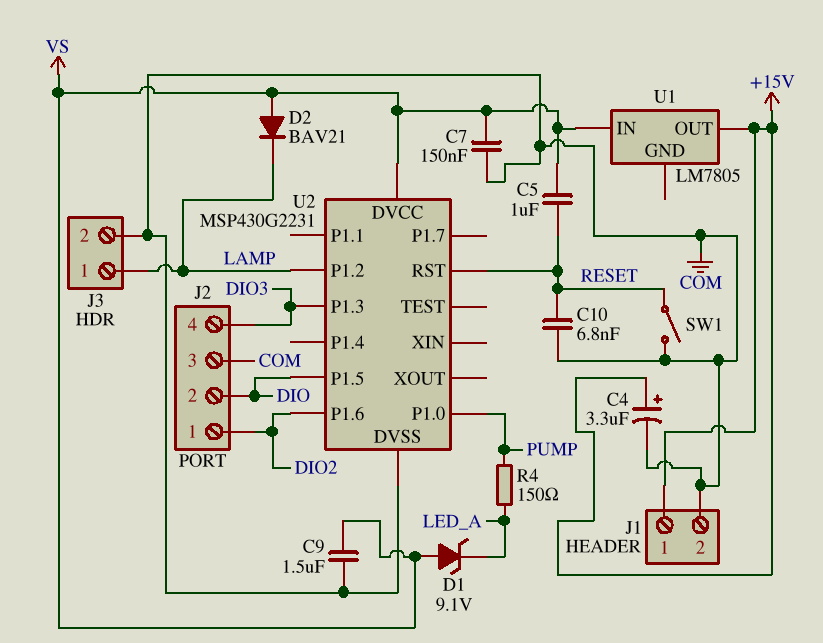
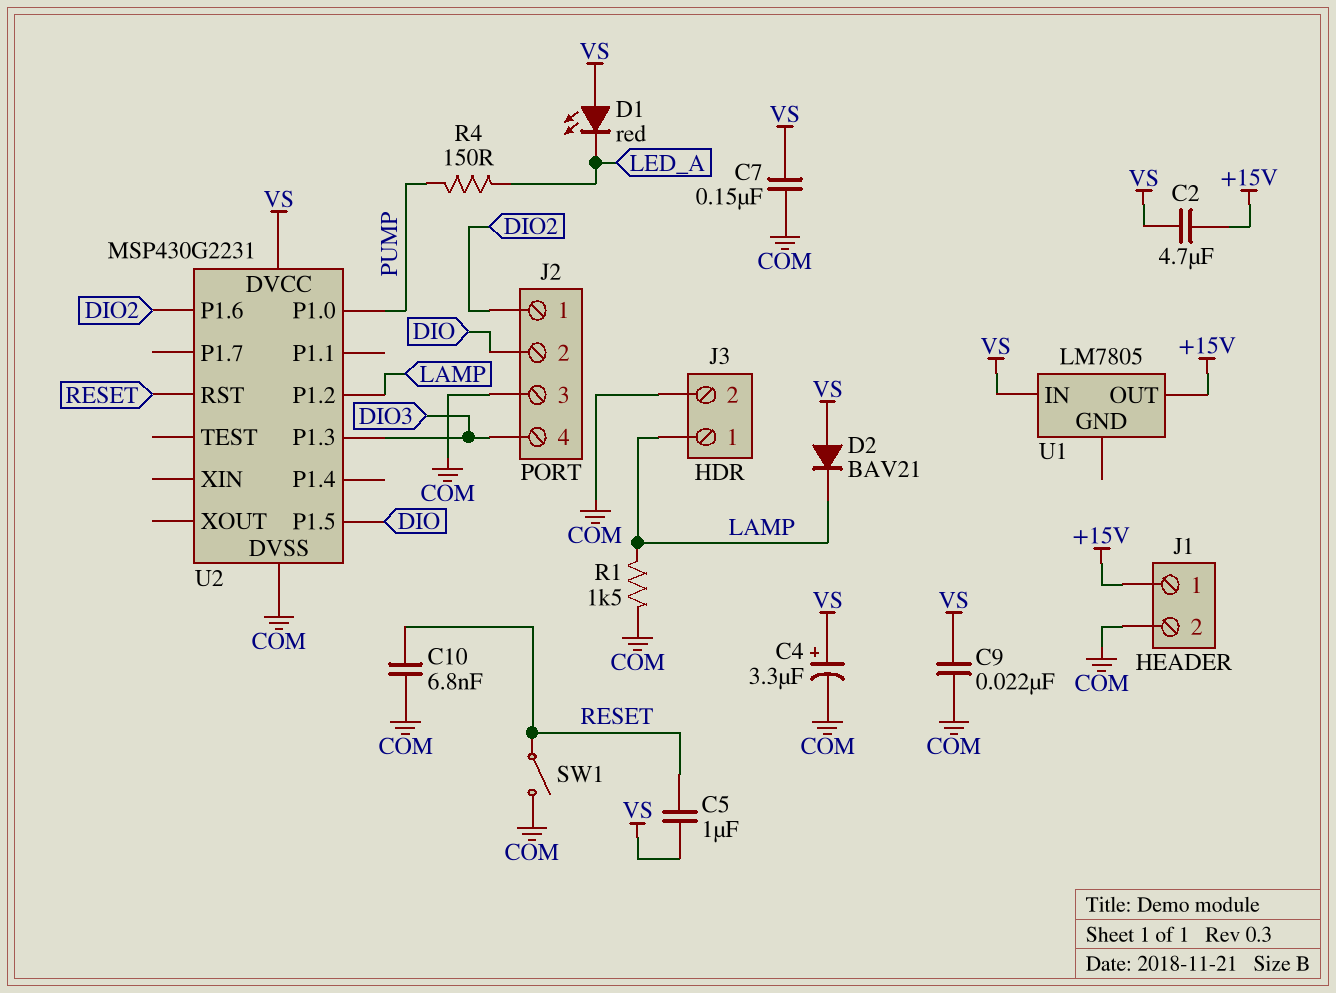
C2: none -> 4.7uF (+15V, VS)
C4: 3.3uF (plus +15V, minus COM) -> 3.3uF (plus VS, minus COM)
C9: 1.5uF (COM, VS) -> 22nF (COM, VS)
D1: zener 9.1V (A VS, K LED_A) -> LED red (A VS, K LED_A)
R1: none -> 1.5k (COM, LAMP)

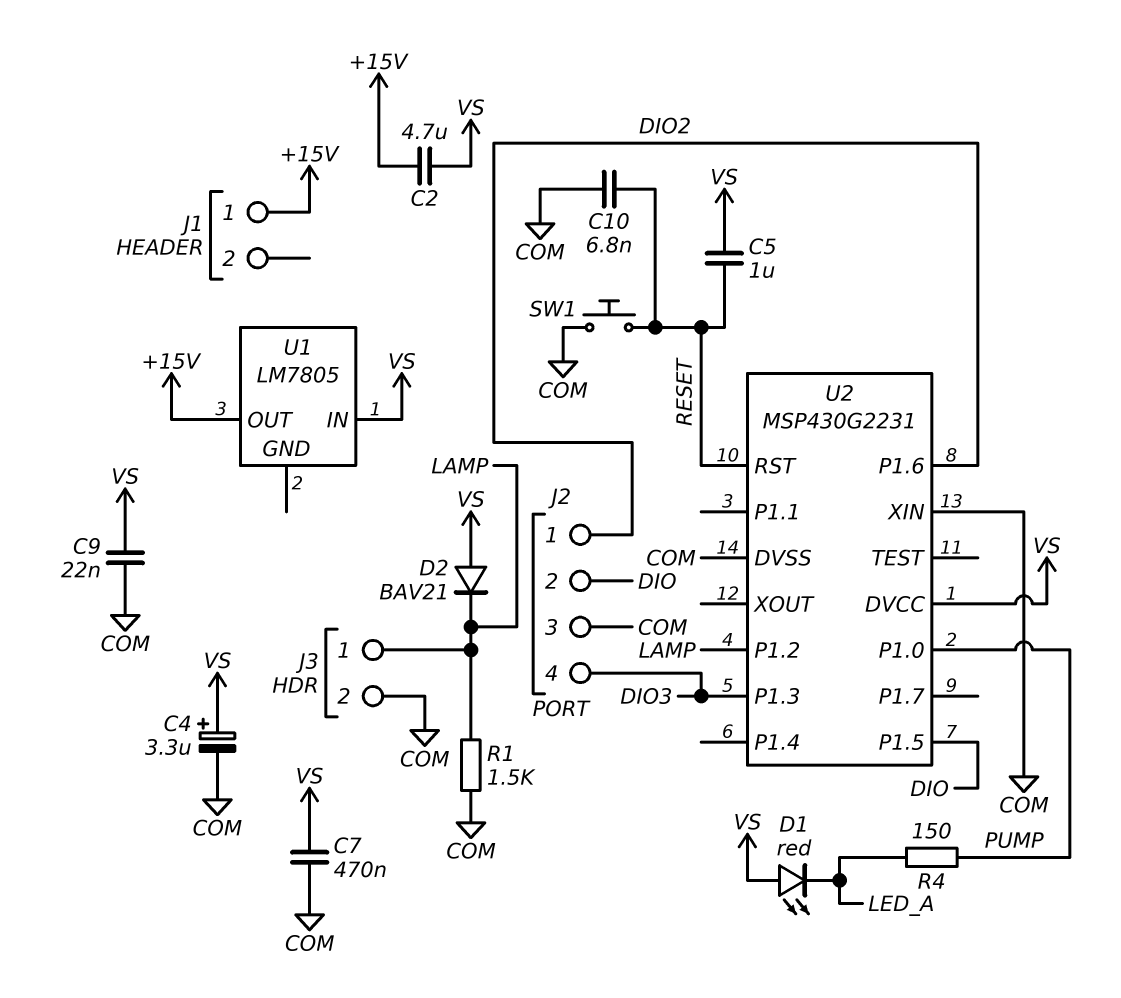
C7: 150nF (COM, VS) -> 470nF (COM, VS)
J1 pin 2: COM -> none
SW1: switch (COM, RESET) -> button (COM, RESET)
U2 pin XIN: none -> COM

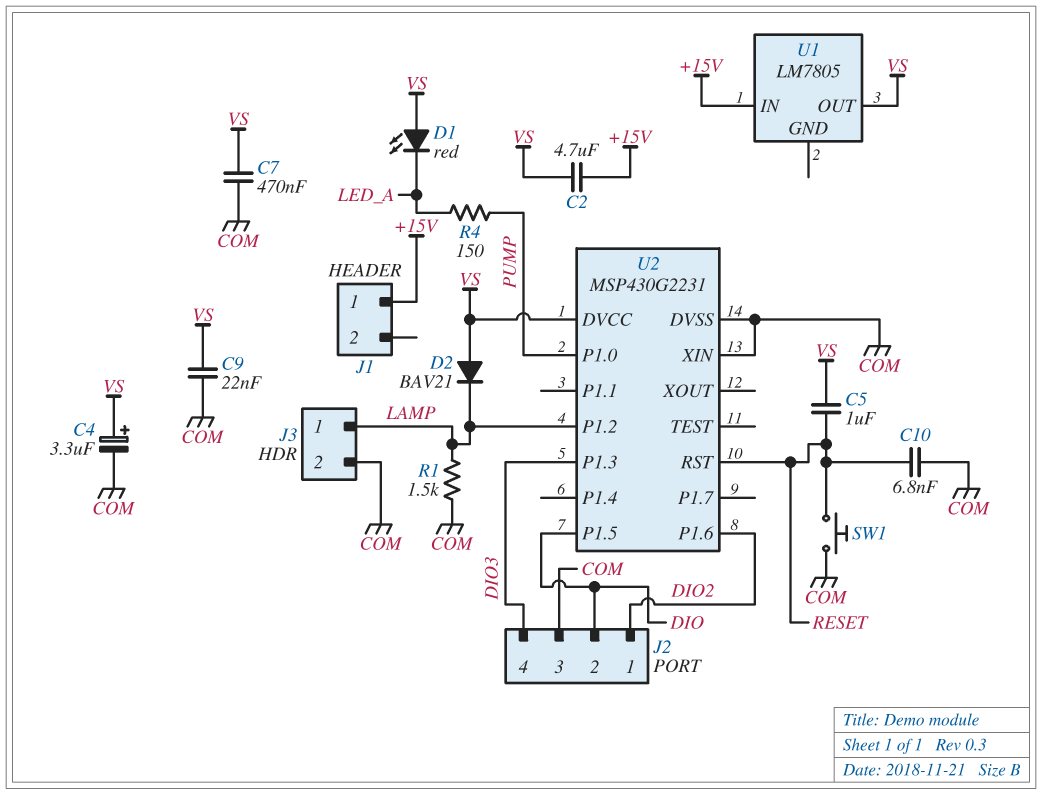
U1 pin IN: VS -> +15V
U1 pin OUT: +15V -> VS

